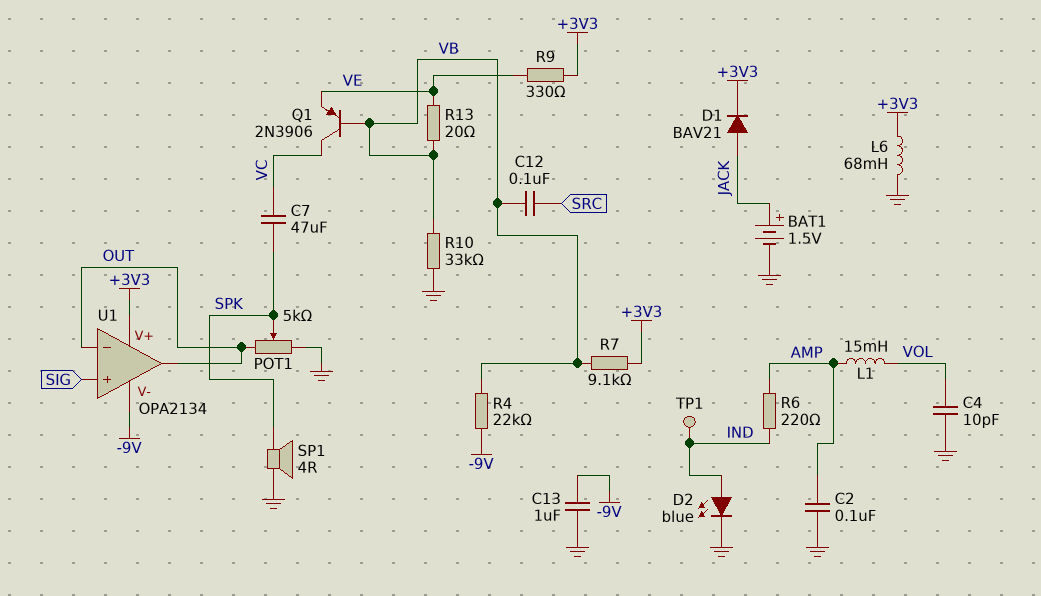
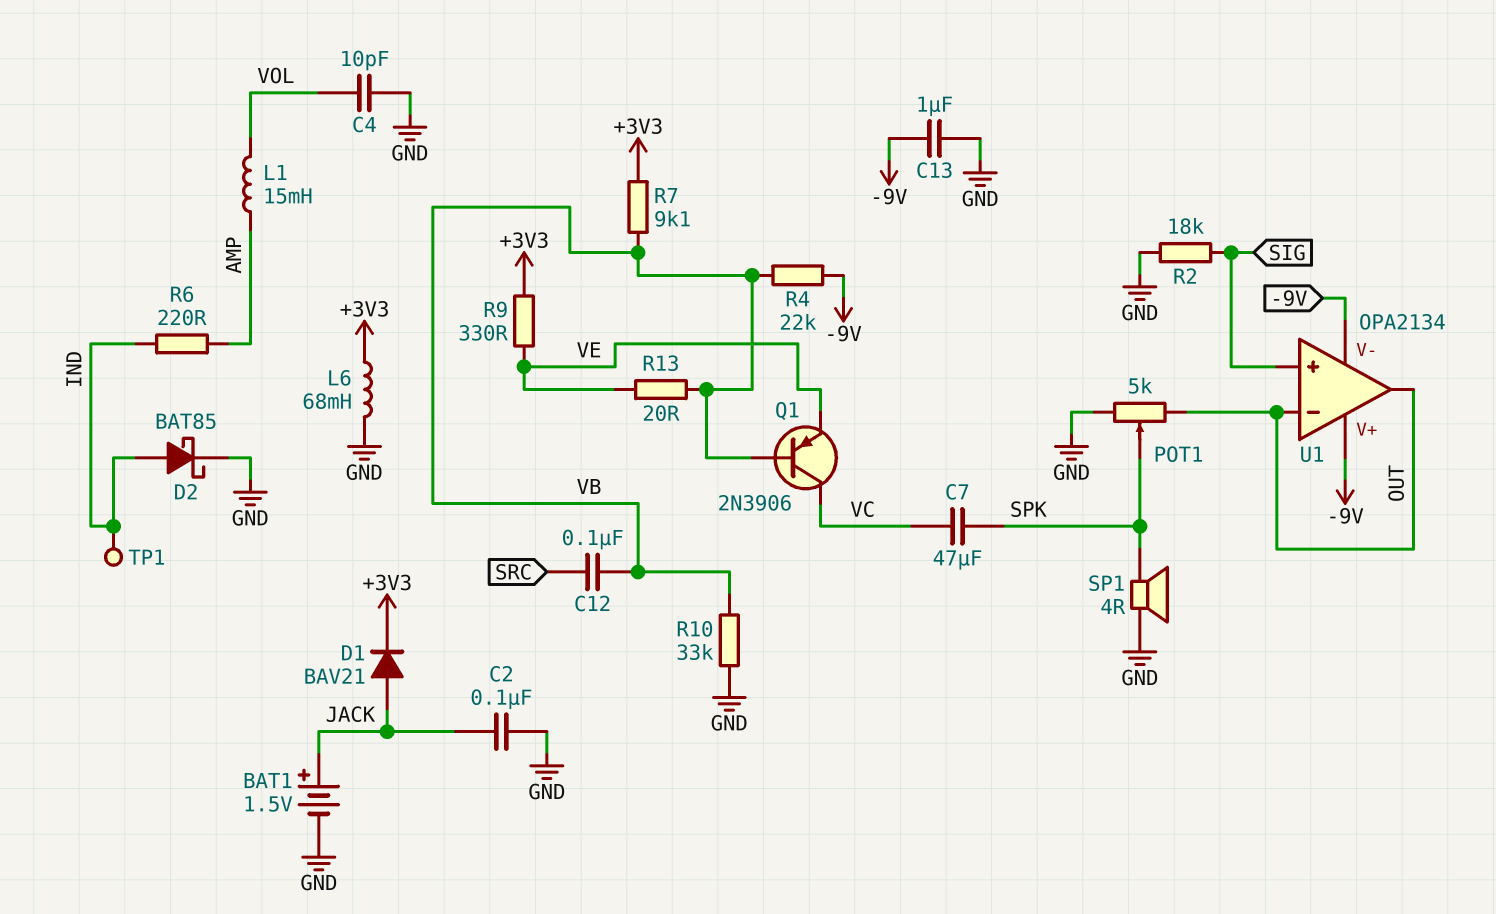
C2: 100nF (AMP, GND) -> 100nF (GND, JACK)
D2: LED blue (A IND, K GND) -> schottky BAT85 (A IND, K GND)
R2: none -> 18k (GND, SIG)
U1 pin V+: +3V3 -> -9V

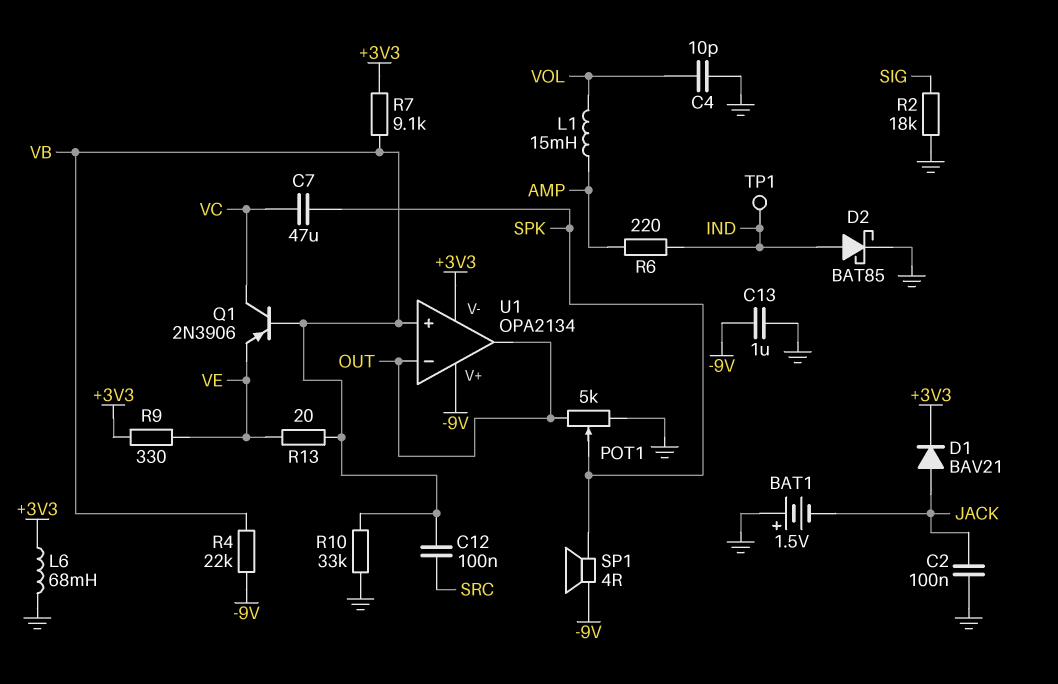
BAT1: 1.5V (plus JACK, minus GND) -> 1.5V (plus GND, minus JACK)
SP1: speaker 4R (GND, SPK) -> speaker 4R (-9V, SPK)
U1 pin V-: -9V -> +3V3
U1 pin in+: SIG -> VB

